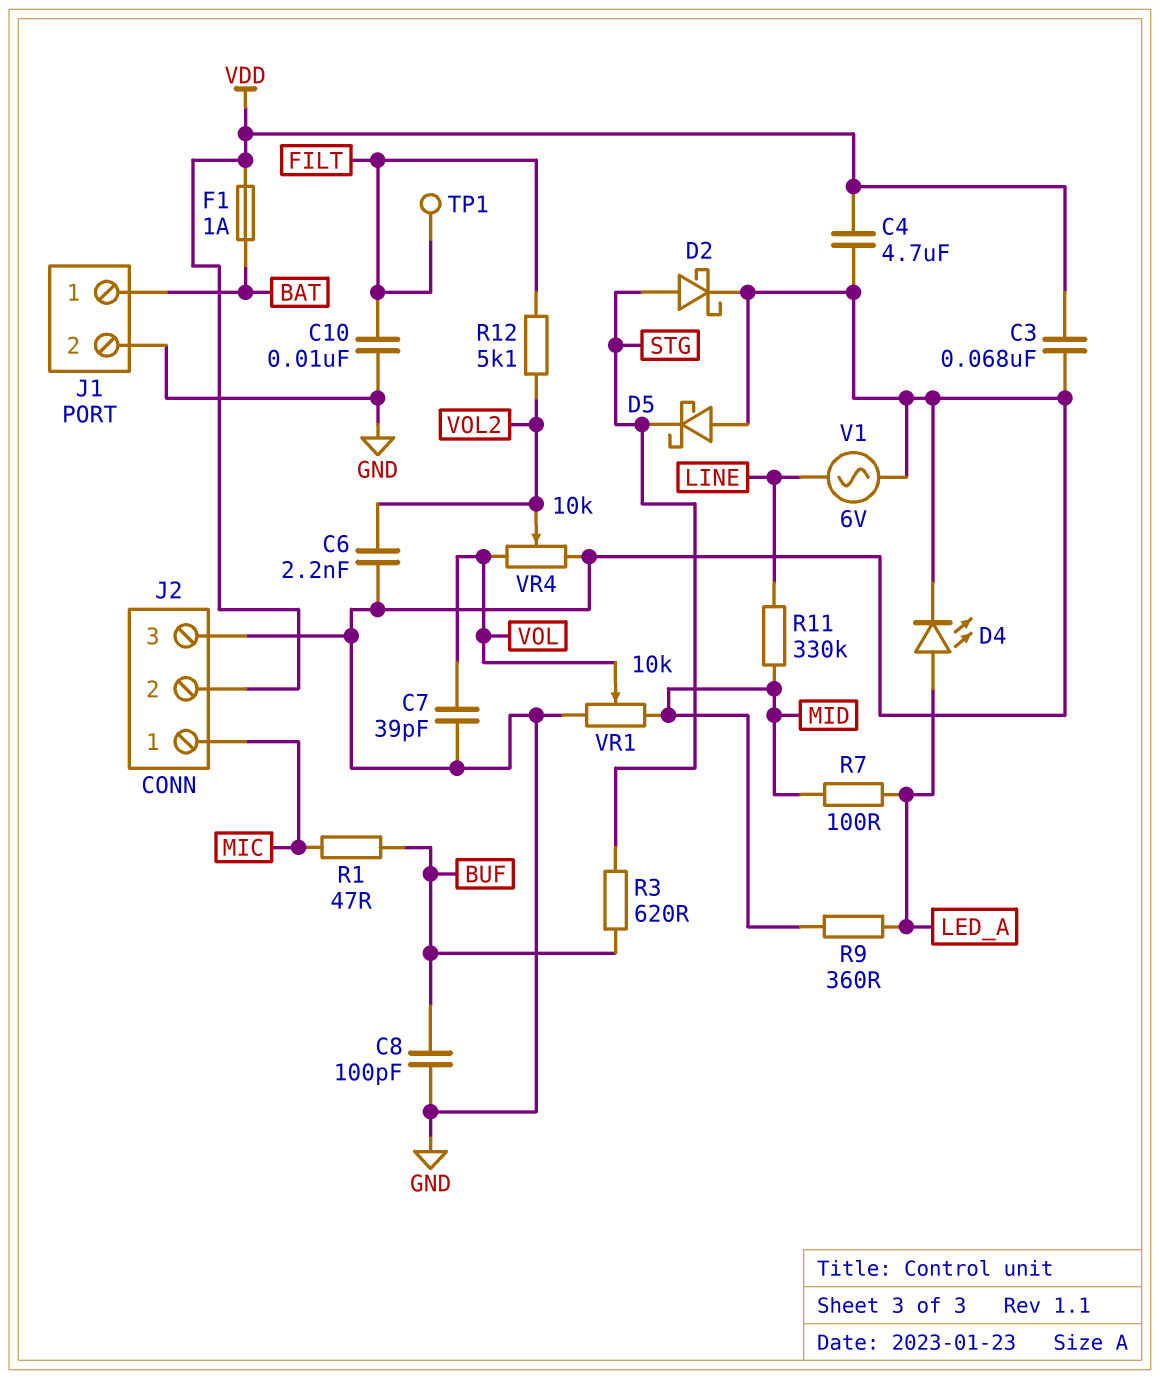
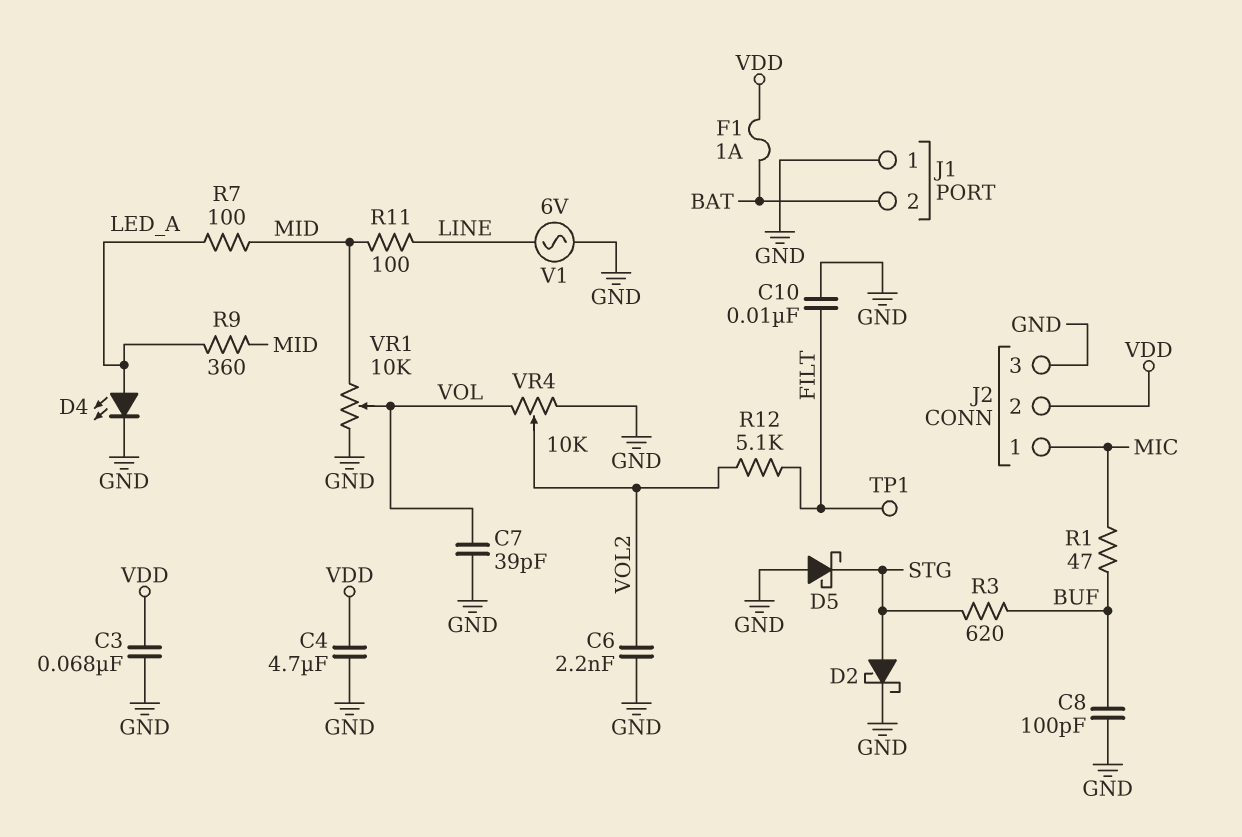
J1 pin 1: BAT -> GND
J1 pin 2: GND -> BAT
R11: 330k (LINE, MID) -> 100 (LINE, MID)

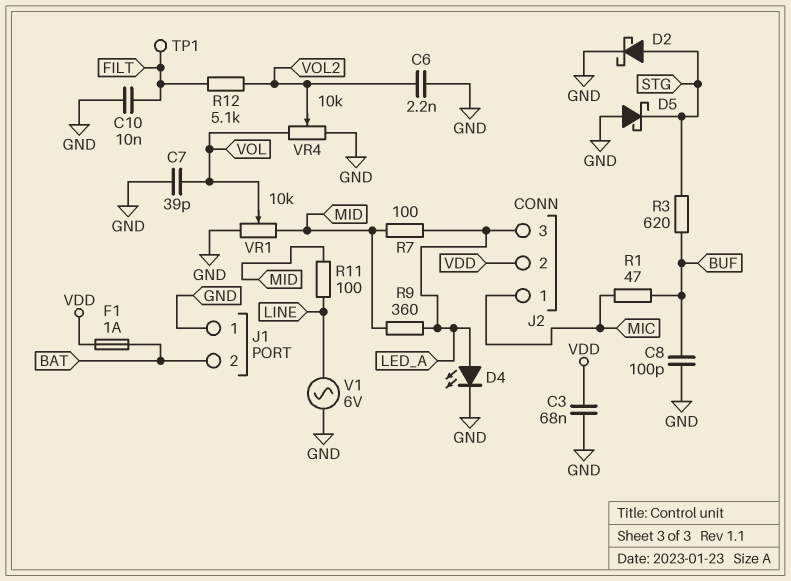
C4: 4.7uF (GND, VDD) -> none
J2 pin 3: GND -> LED_A

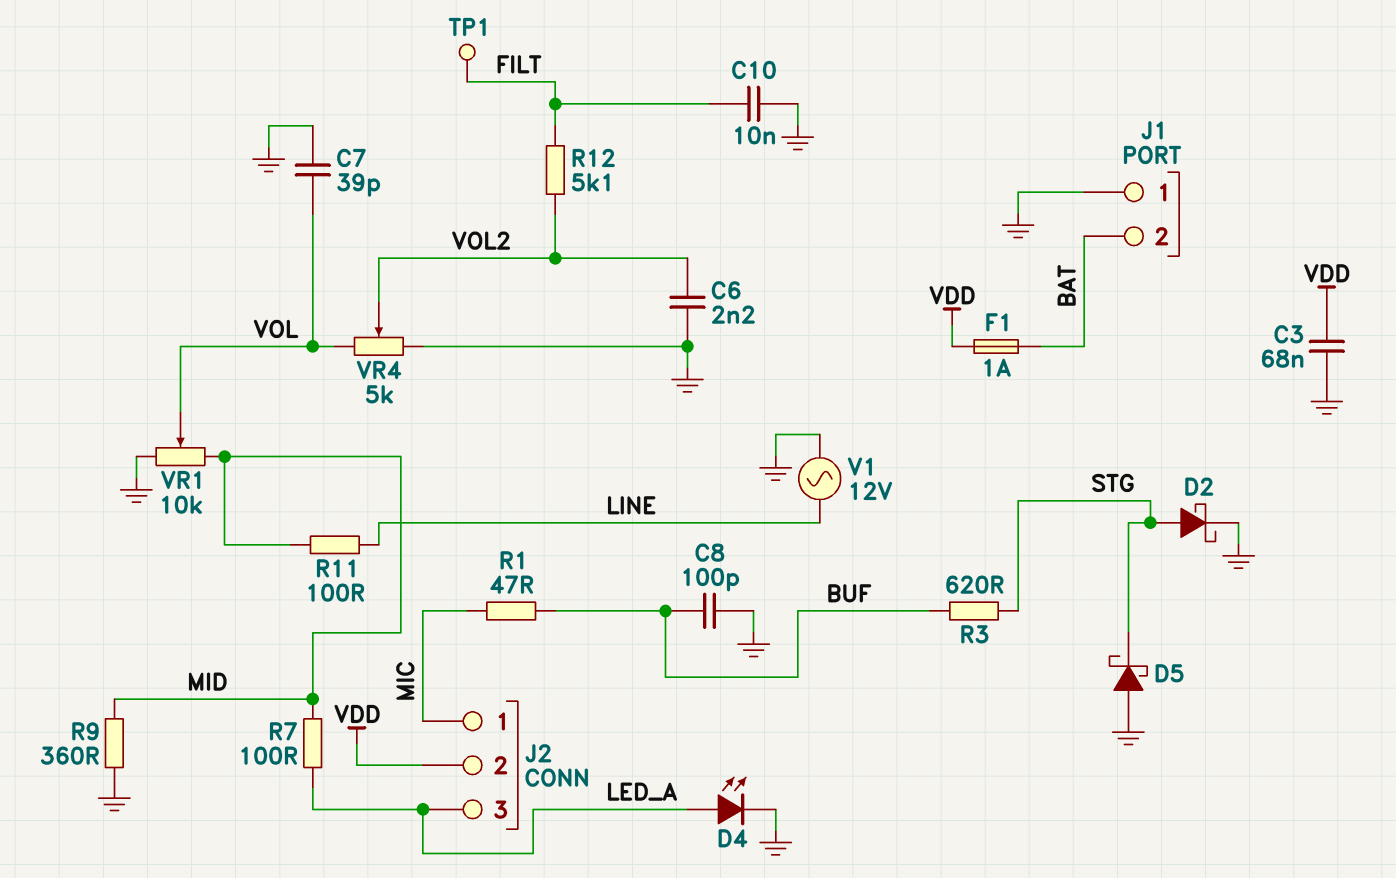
R9: 360 (LED_A, MID) -> 360 (GND, MID)
V1: AC 6V (GND, LINE) -> AC 12V (GND, LINE)
VR4: 10k (GND, VOL, wiper VOL2) -> 5k (GND, VOL, wiper VOL2)

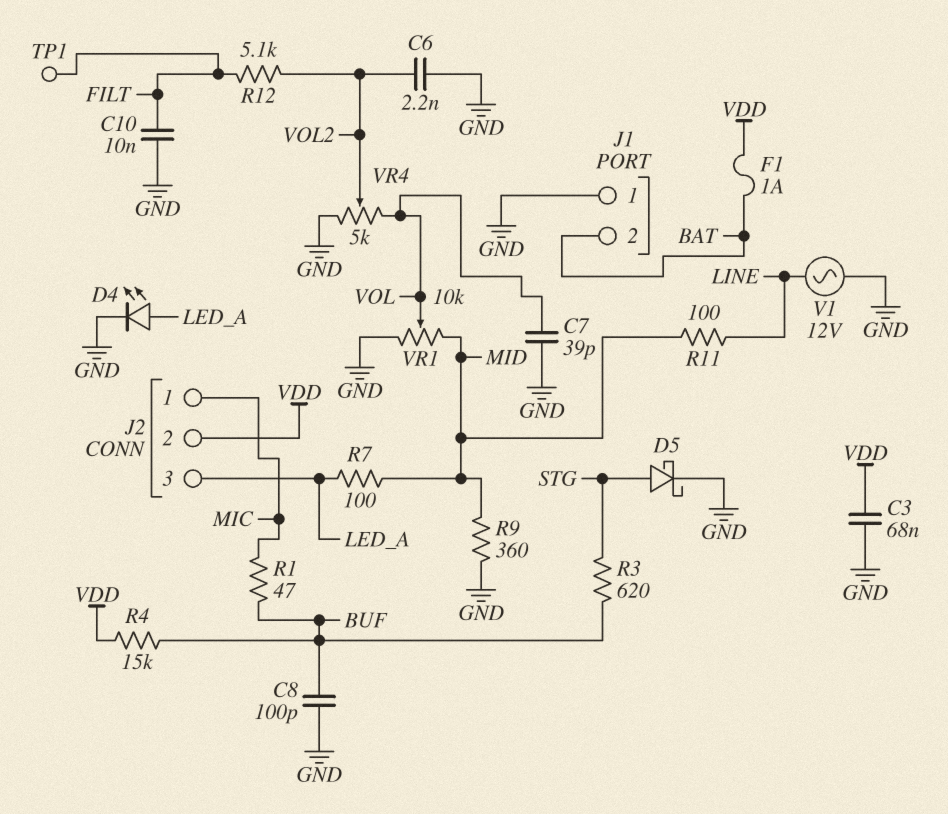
D2: schottky (A STG, K GND) -> none
D5: schottky (A GND, K STG) -> schottky (A STG, K GND)
R4: none -> 15k (BUF, VDD)

